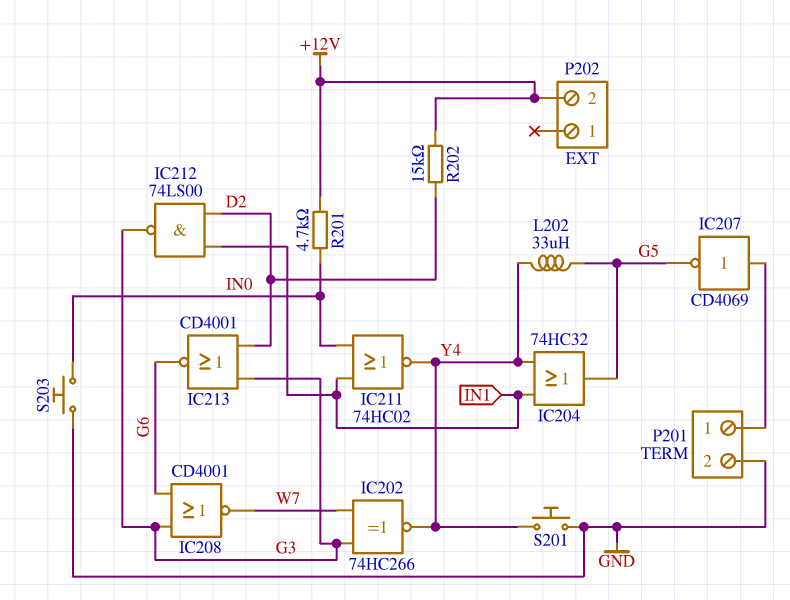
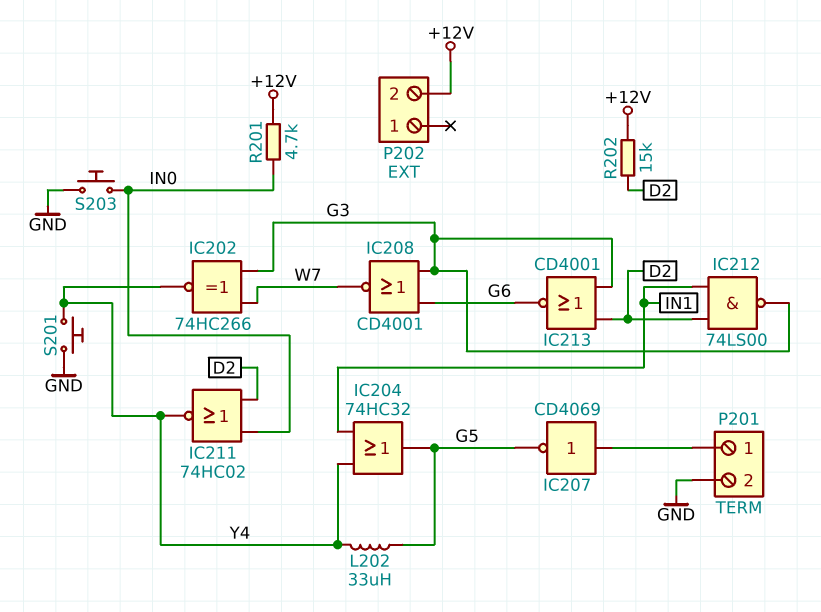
IC211: NOR 74HC02 (in IN0, in IN1, out Y4) -> NOR 74HC02 (in D2, in IN0, out Y4)

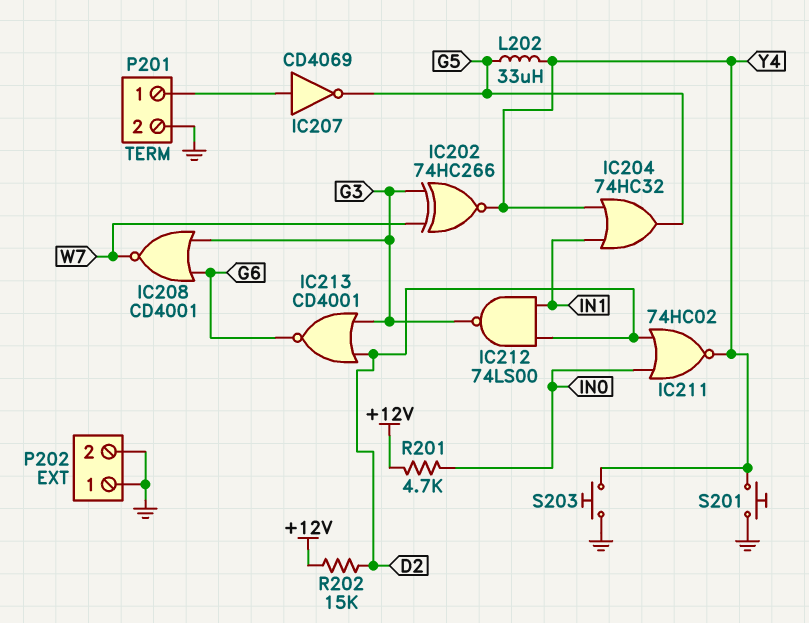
P202 pin 1: none -> GND
P202 pin 2: +12V -> GND
S203: button (GND, IN0) -> button (GND, Y4)

